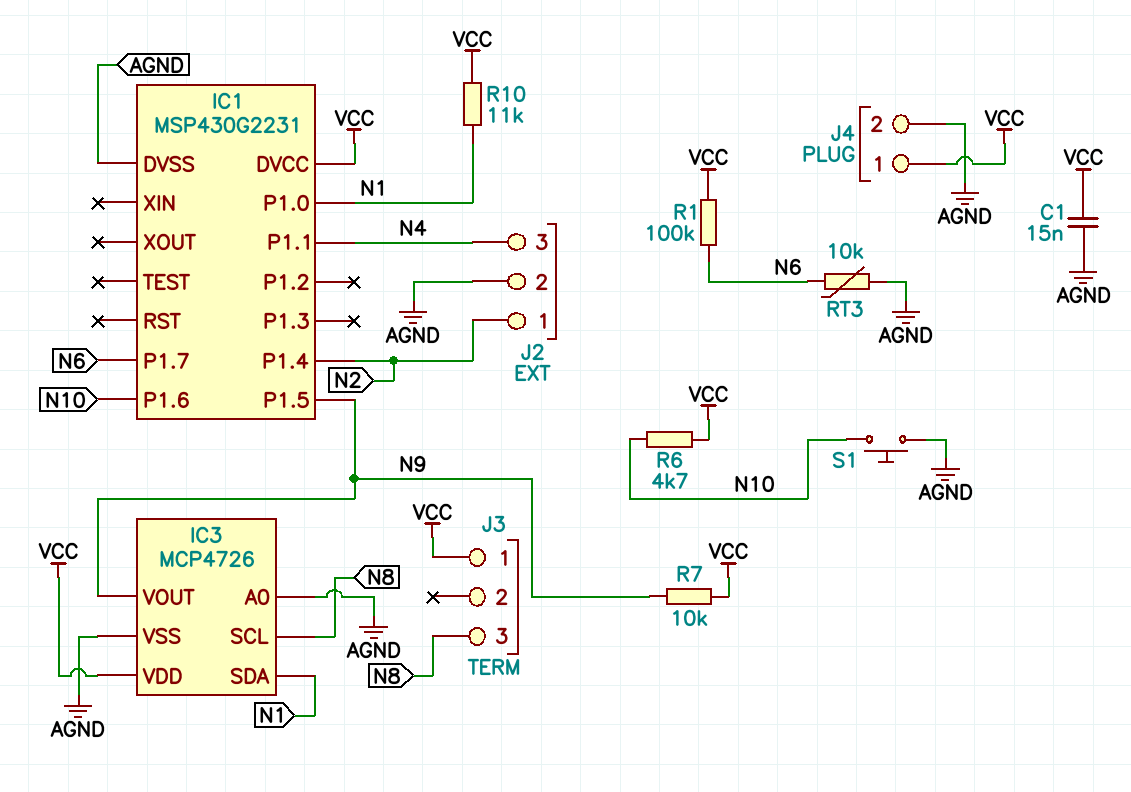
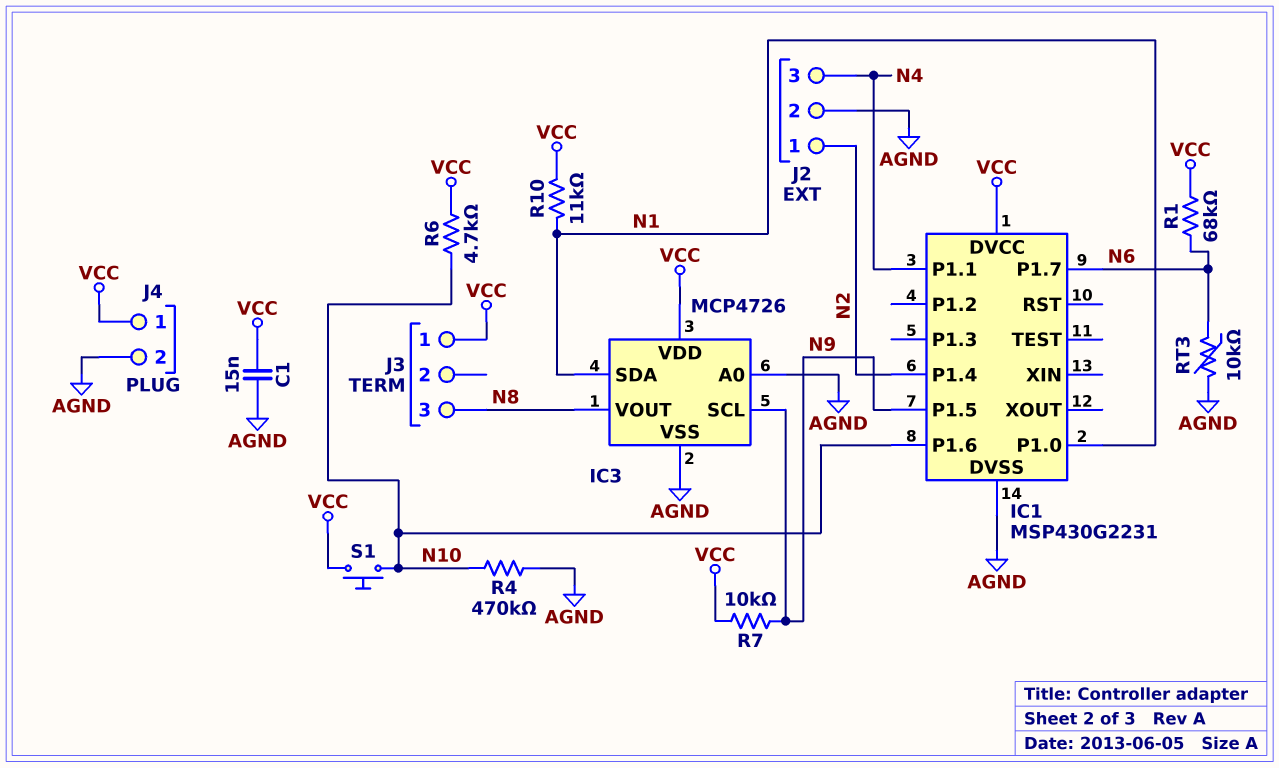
IC3 pin SCL: N8 -> N9
IC3 pin VOUT: N9 -> N8
R1: 100k (N6, VCC) -> 68k (N6, VCC)
R4: none -> 470k (AGND, N10)
S1: button (AGND, N10) -> button (N10, VCC)

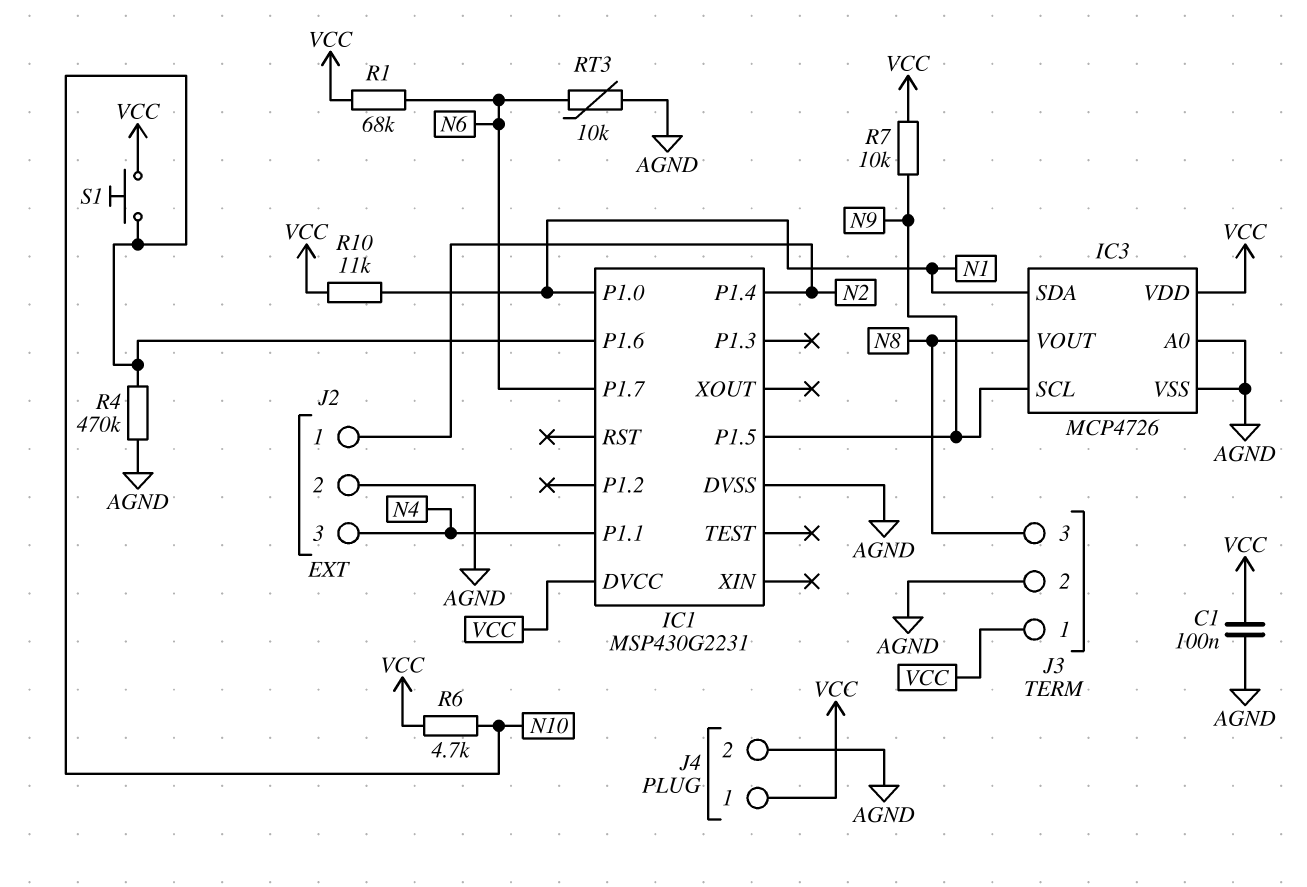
C1: 15nF (AGND, VCC) -> 100nF (AGND, VCC)
J3 pin 2: none -> AGND

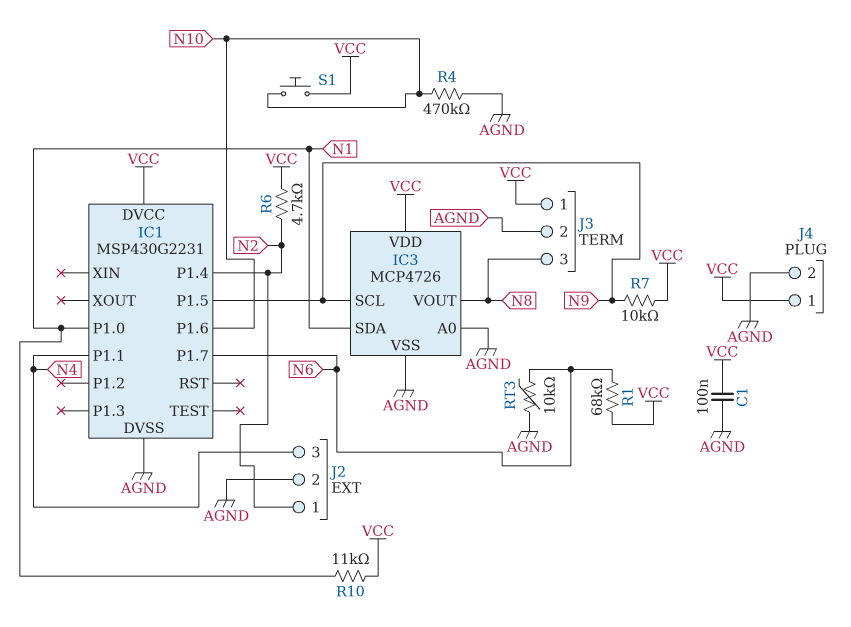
R6: 4.7k (N10, VCC) -> 4.7k (N2, VCC)

